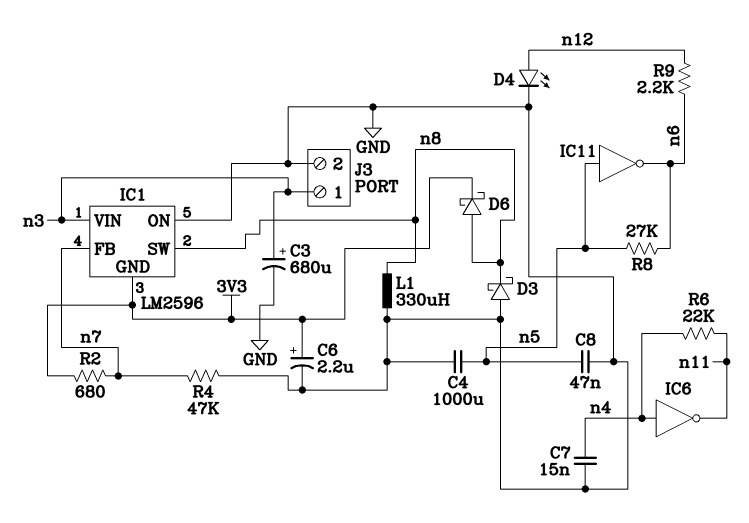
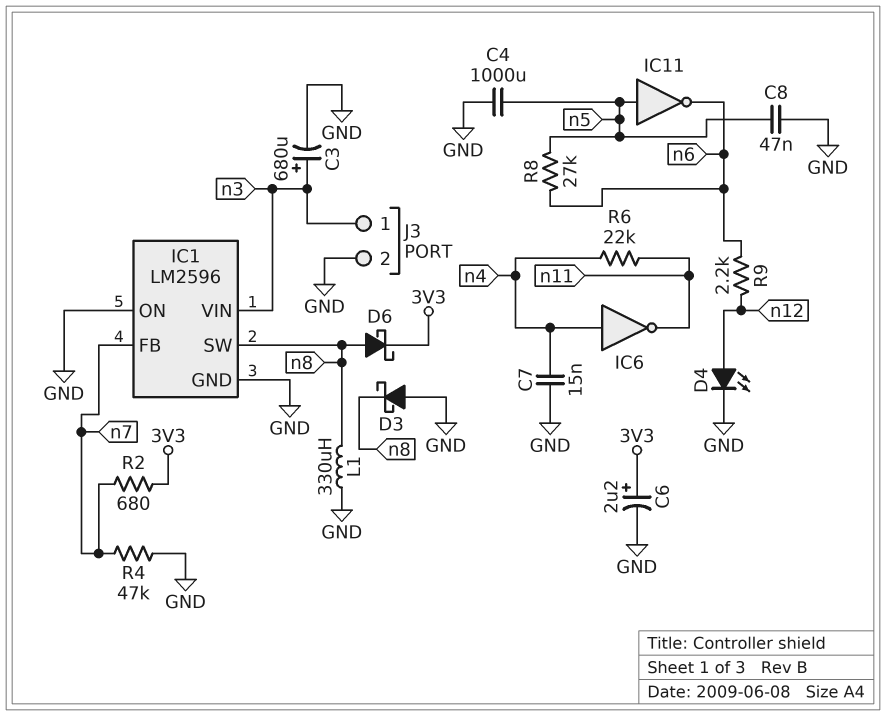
IC1 pin GND: 3V3 -> GND

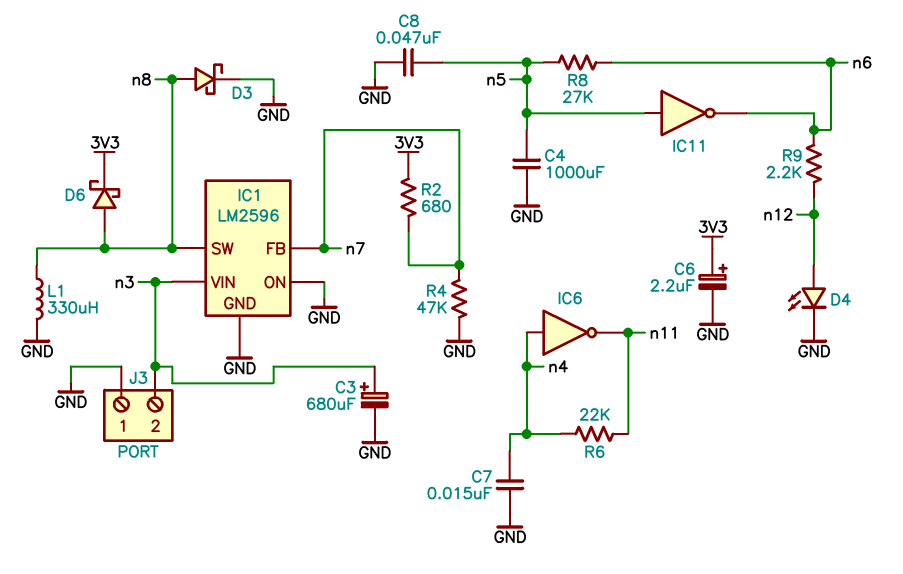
D3: schottky (A GND, K n8) -> schottky (A n8, K GND)
J3 pin 1: n3 -> GND
J3 pin 2: GND -> n3

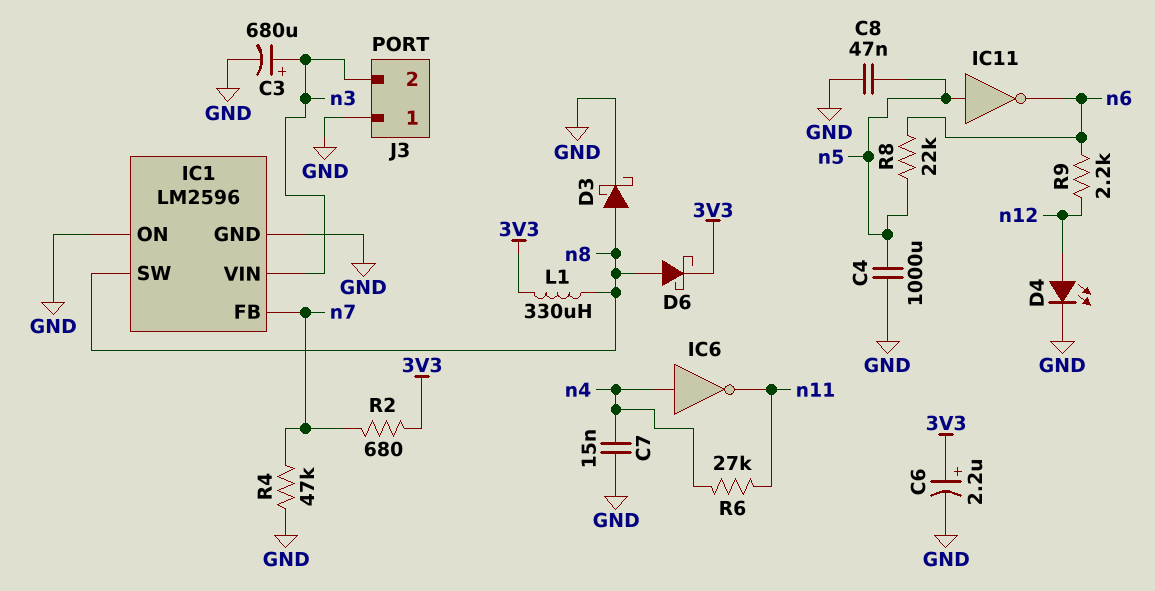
L1: 330uH (GND, n8) -> 330uH (3V3, n8)
R6: 22k (n4, n11) -> 27k (n4, n11)
R8: 27k (n5, n6) -> 22k (n5, n6)

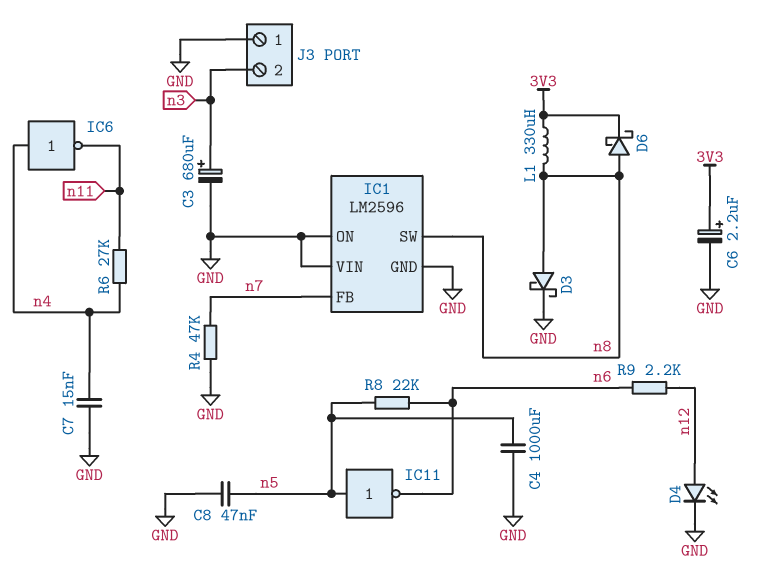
IC1 pin VIN: n3 -> GND
R2: 680 (3V3, n7) -> none

